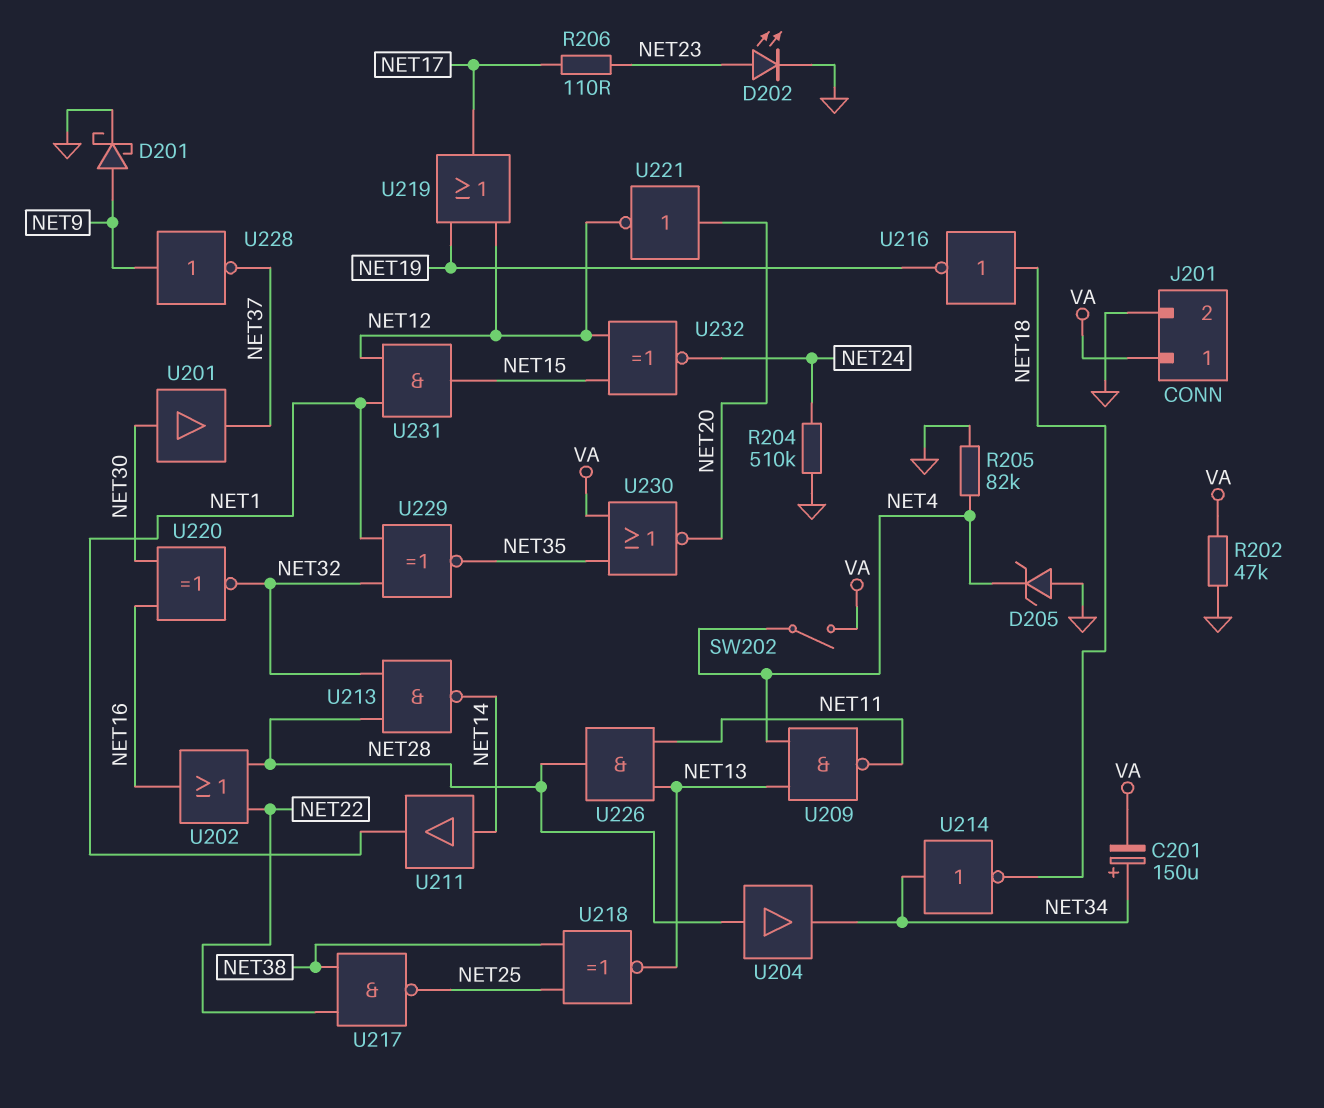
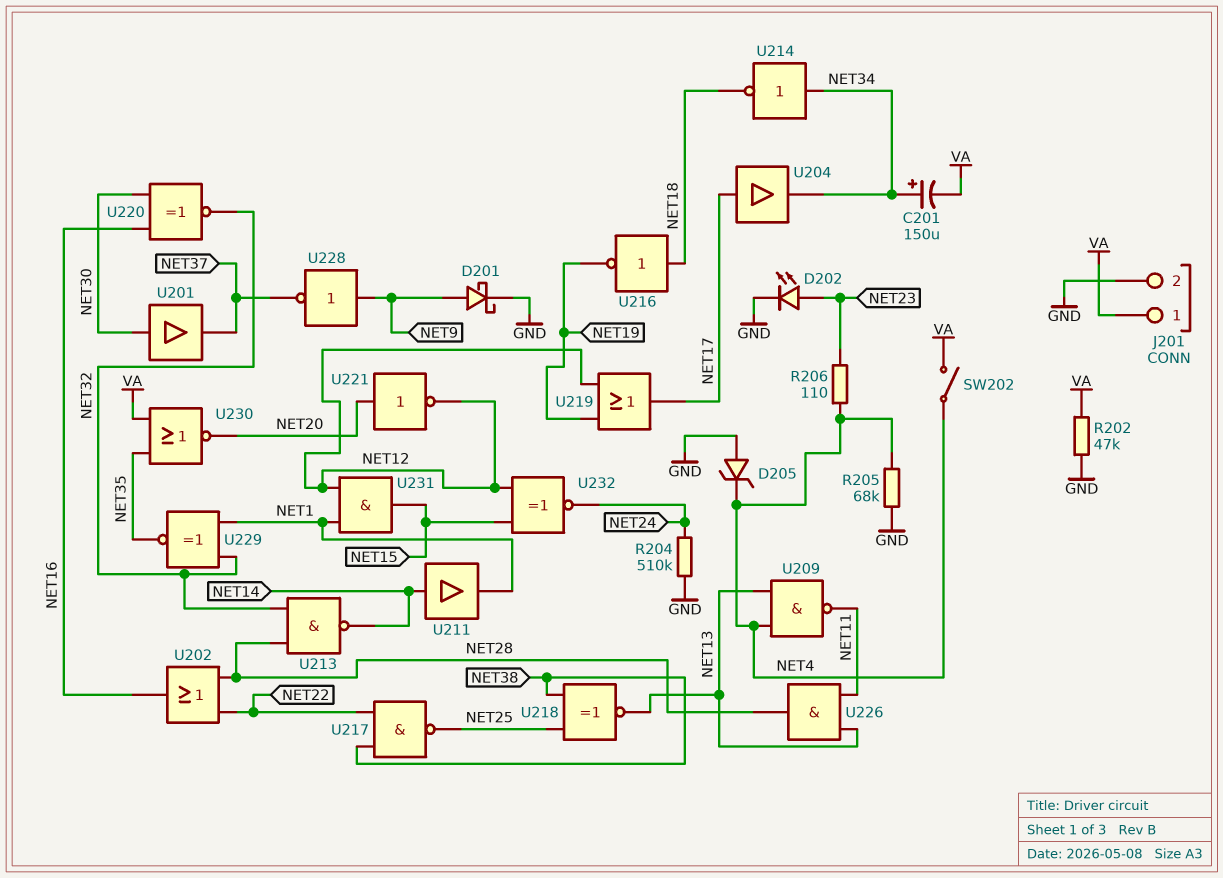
R205: 82k (GND, NET4) -> 68k (GND, NET4)
R206: 110 (NET17, NET23) -> 110 (NET4, NET23)
U204: buffer (in NET28, out NET34) -> buffer (in NET17, out NET34)

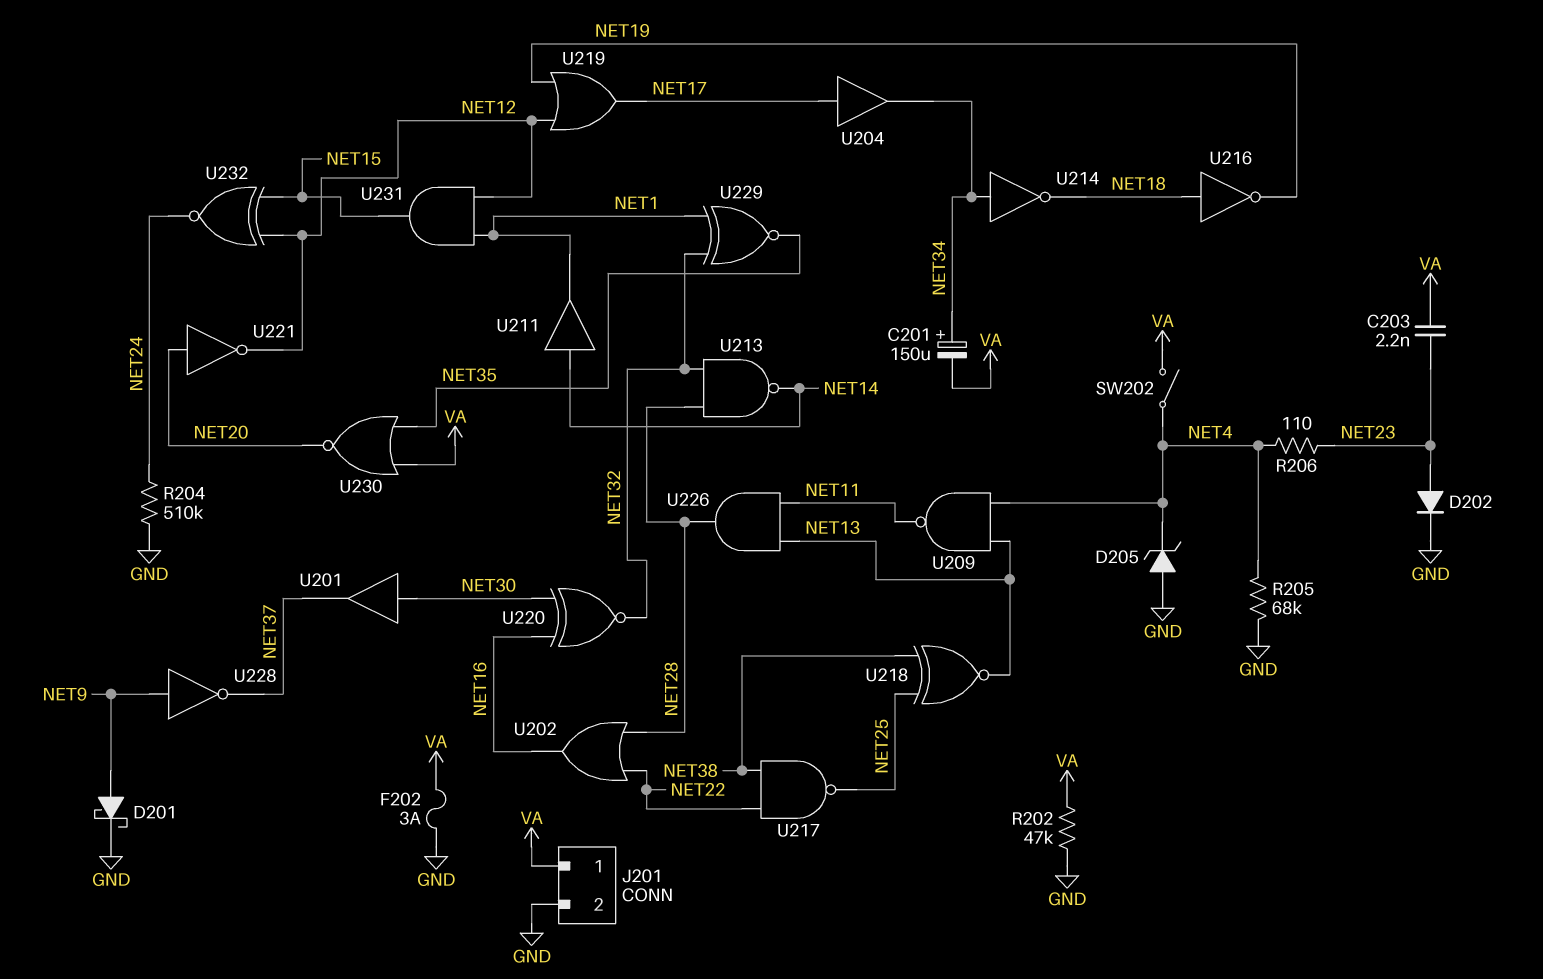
C203: none -> 2.2nF (NET23, VA)
D202: LED (A NET23, K GND) -> diode (A NET23, K GND)
F202: none -> 3A (GND, VA)

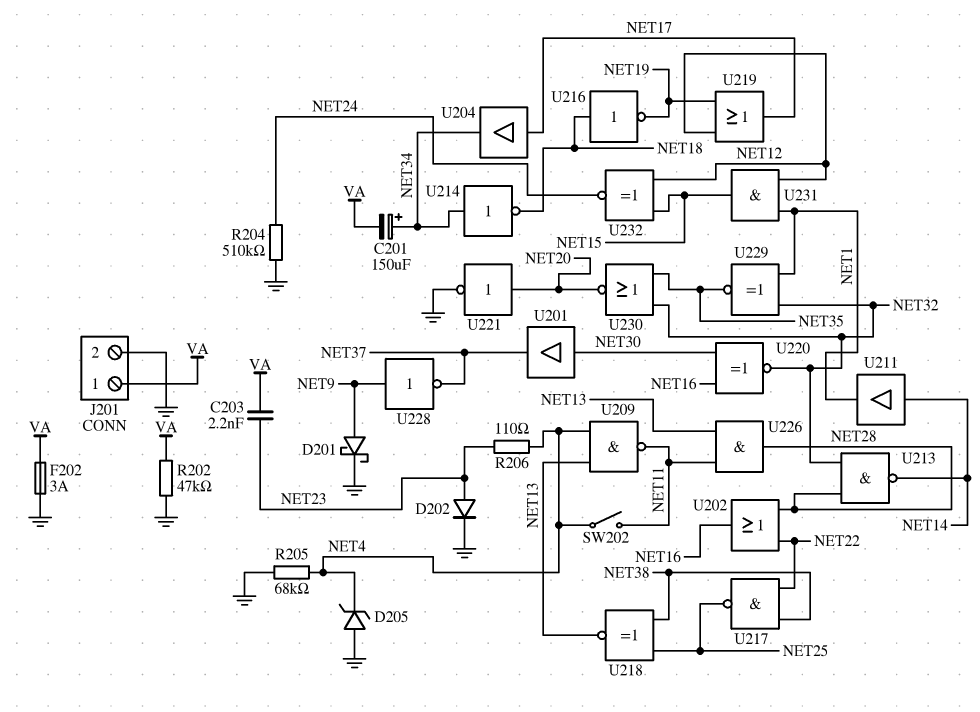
SW202: switch (NET4, VA) -> switch (NET4, NET11)
U221: NOT (in NET20, out NET12) -> NOT (in NET20, out GND)
U230: NOR (in NET35, in VA, out NET20) -> NOR (in NET32, in NET35, out NET20)

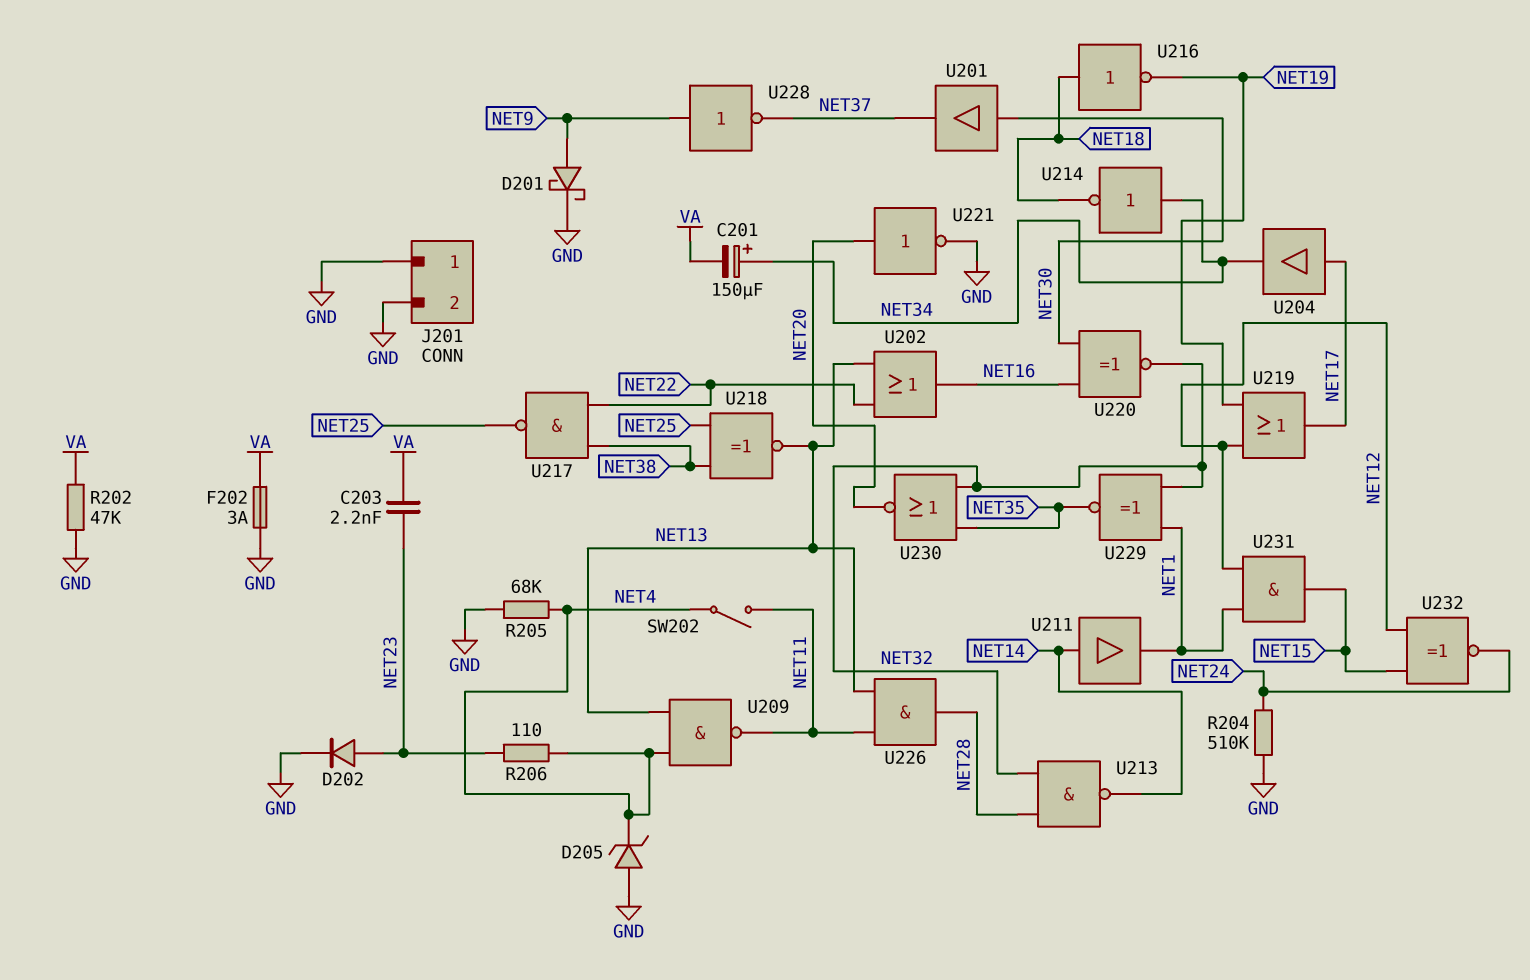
J201 pin 1: VA -> GND
U202: OR (in NET22, in NET28, out NET16) -> OR (in NET13, in NET22, out NET16)

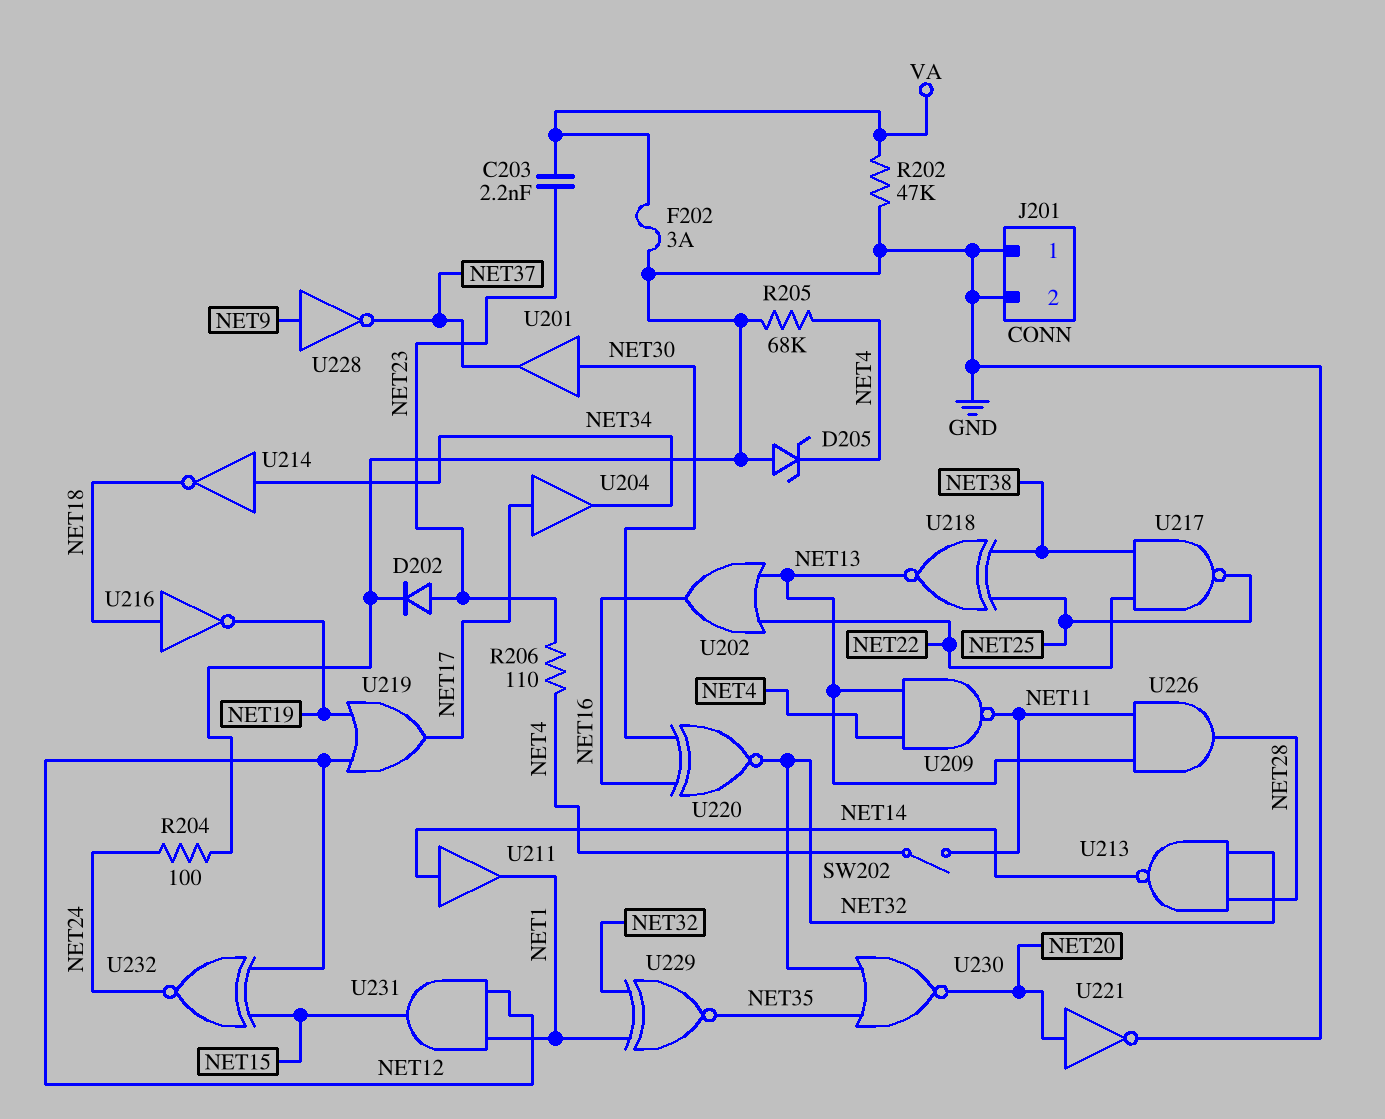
C201: 150uF (plus NET34, minus VA) -> none
D201: schottky (A NET9, K GND) -> none
R204: 510k (GND, NET24) -> 100 (GND, NET24)

